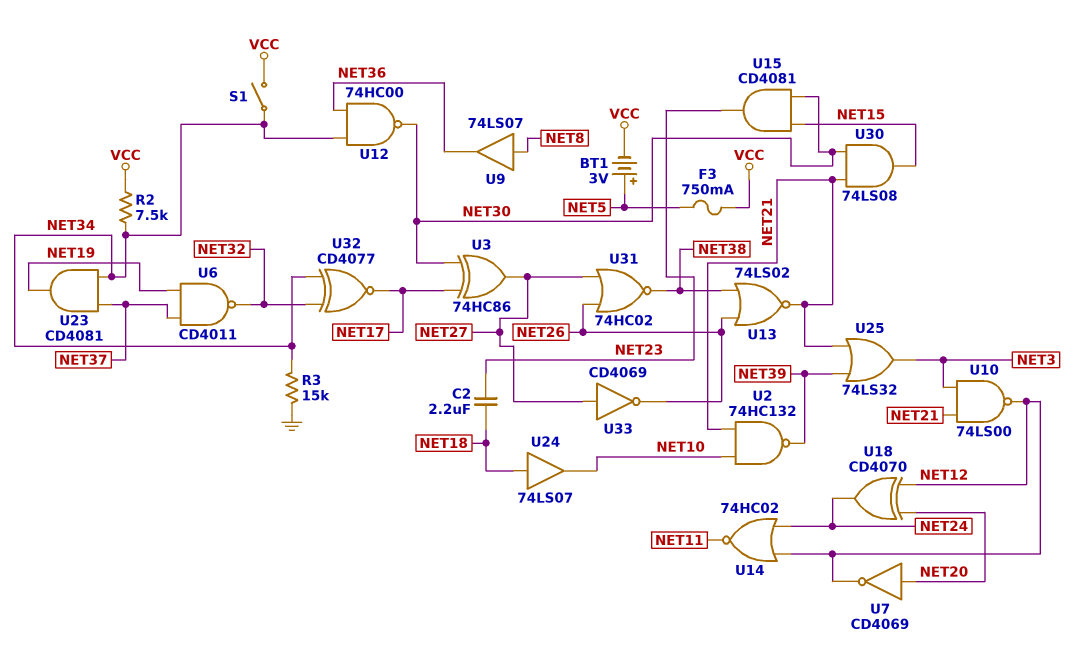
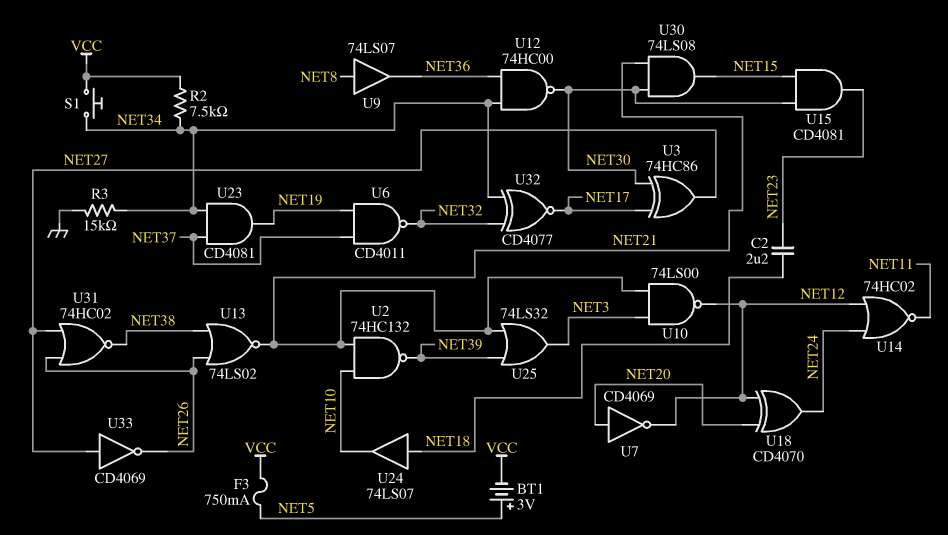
S1: switch (NET34, VCC) -> button (NET34, VCC)

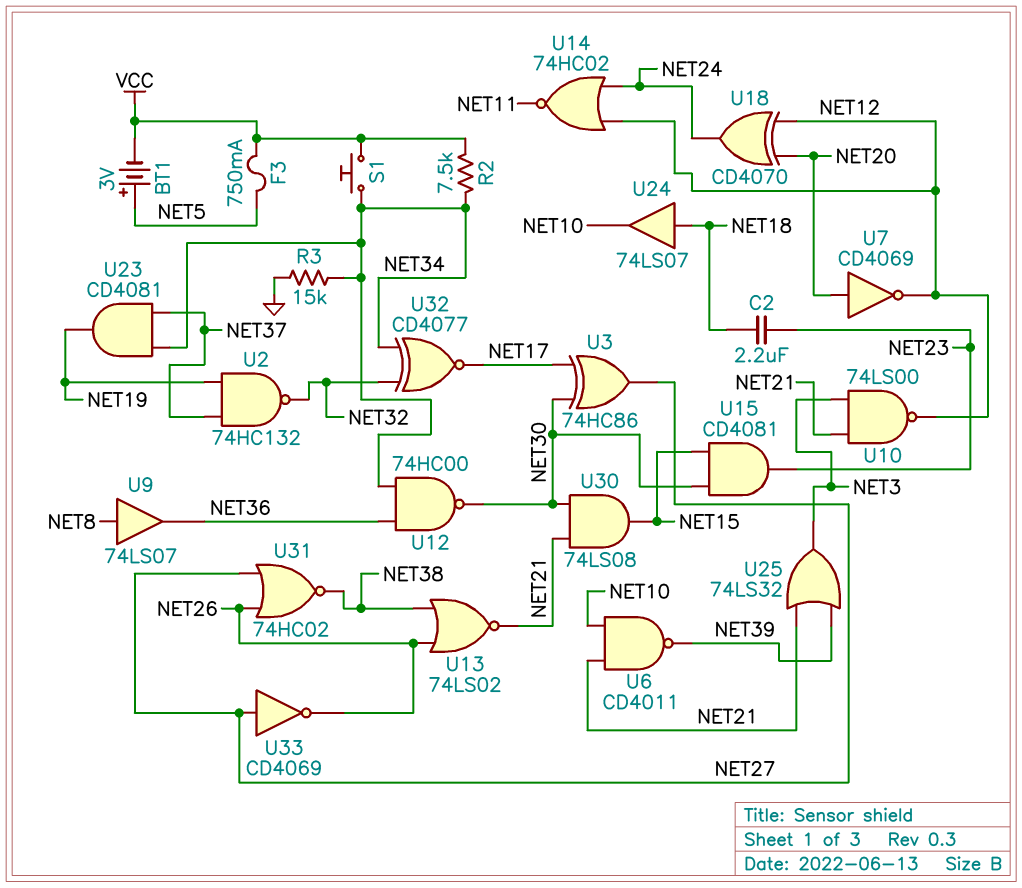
U2: NAND 74HC132 (in NET10, in NET21, out NET39) -> NAND 74HC132 (in NET19, in NET37, out NET32)
U6: NAND CD4011 (in NET19, in NET37, out NET32) -> NAND CD4011 (in NET10, in NET21, out NET39)

